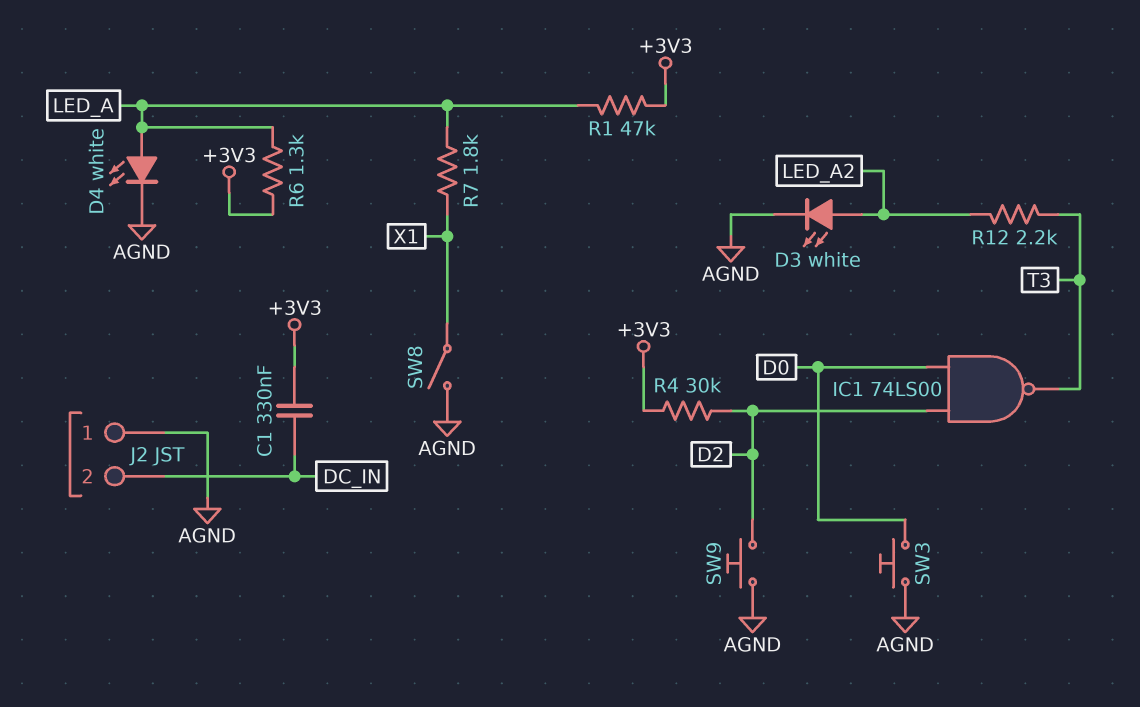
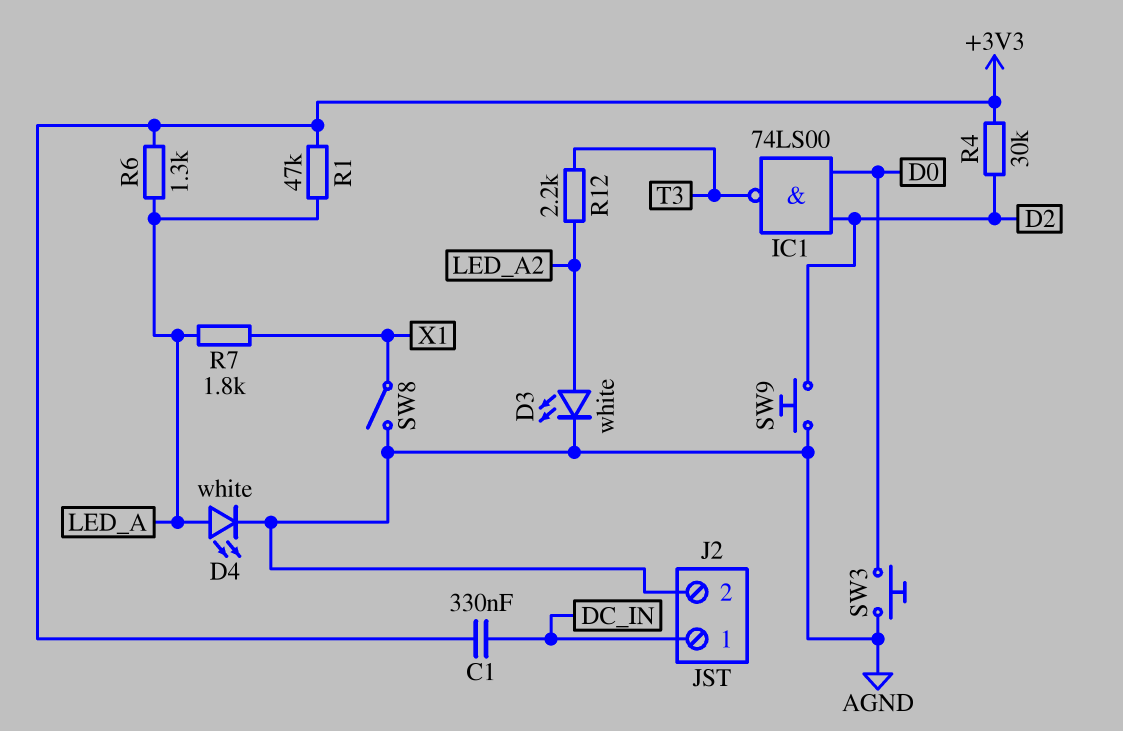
J2 pin 1: AGND -> DC_IN
J2 pin 2: DC_IN -> AGND

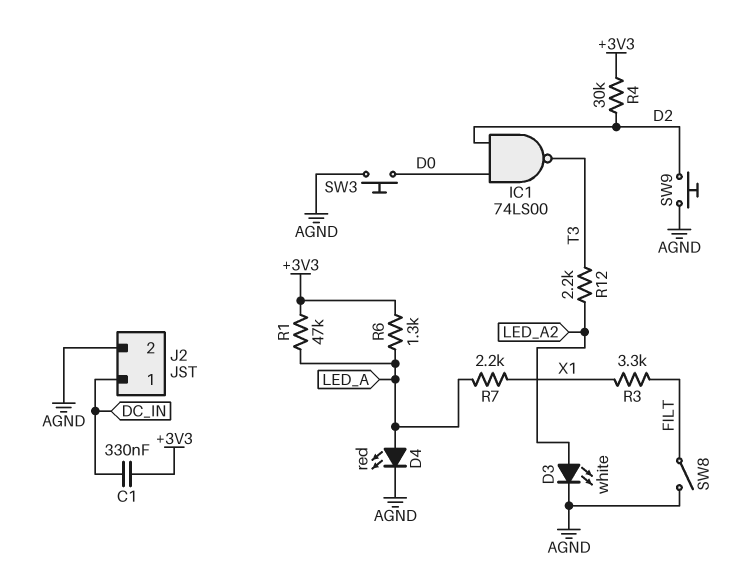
D4: LED white (A LED_A, K AGND) -> LED red (A LED_A, K AGND)
R3: none -> 3.3k (FILT, X1)
R7: 1.8k (LED_A, X1) -> 2.2k (LED_A, X1)
SW8: switch (AGND, X1) -> switch (AGND, FILT)

